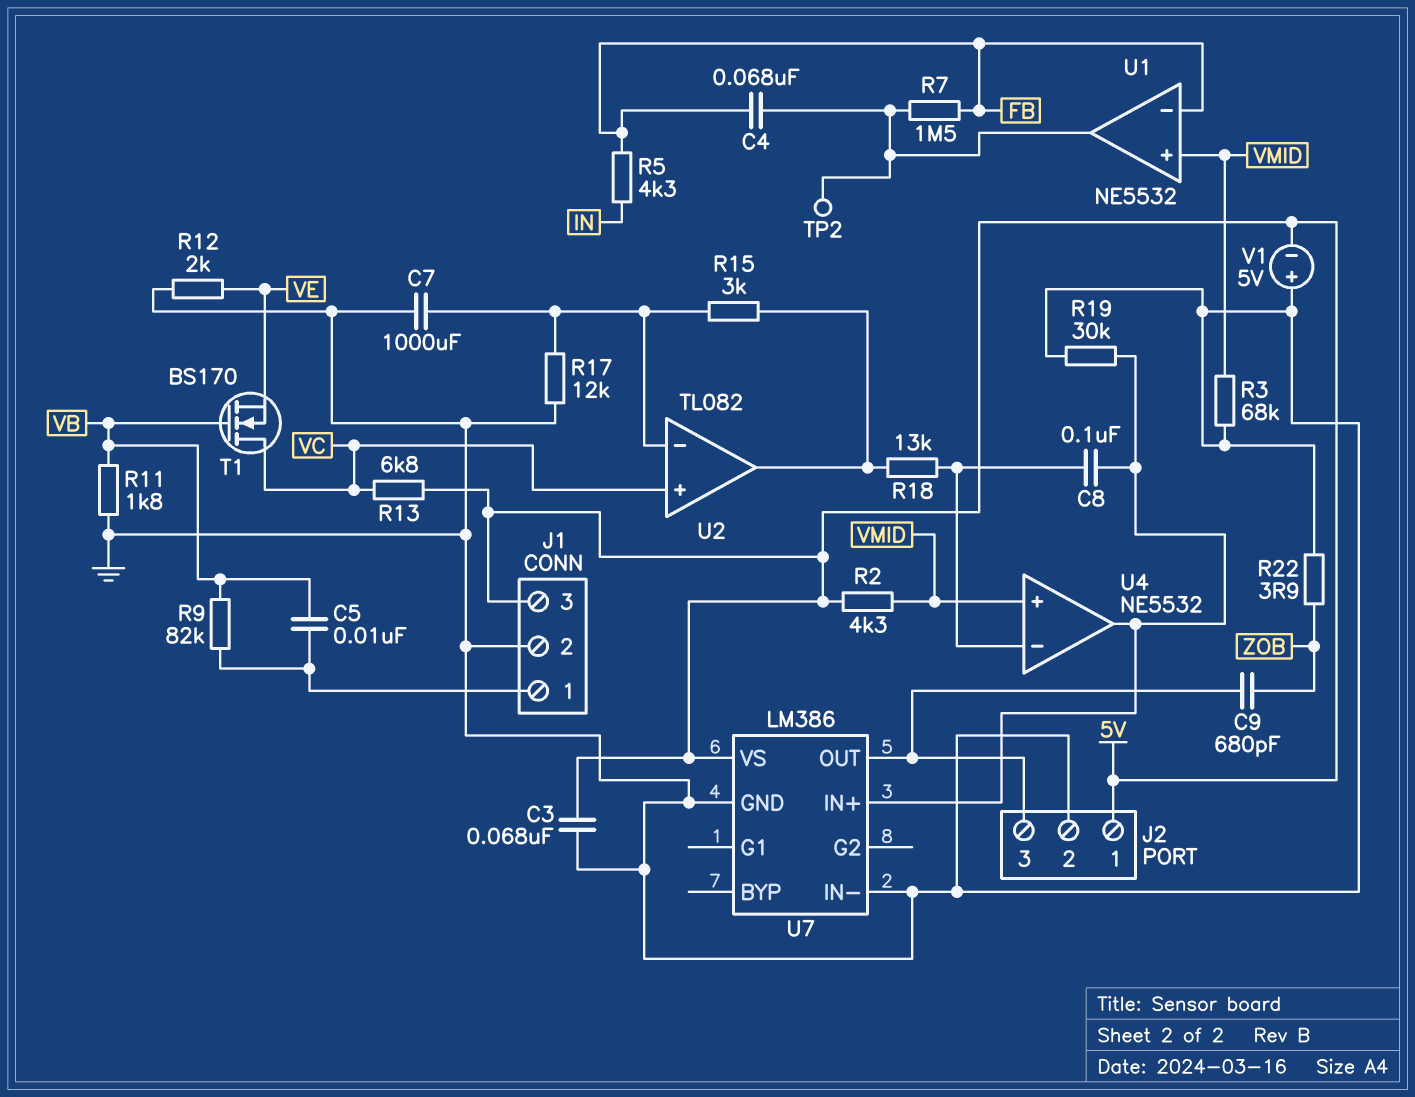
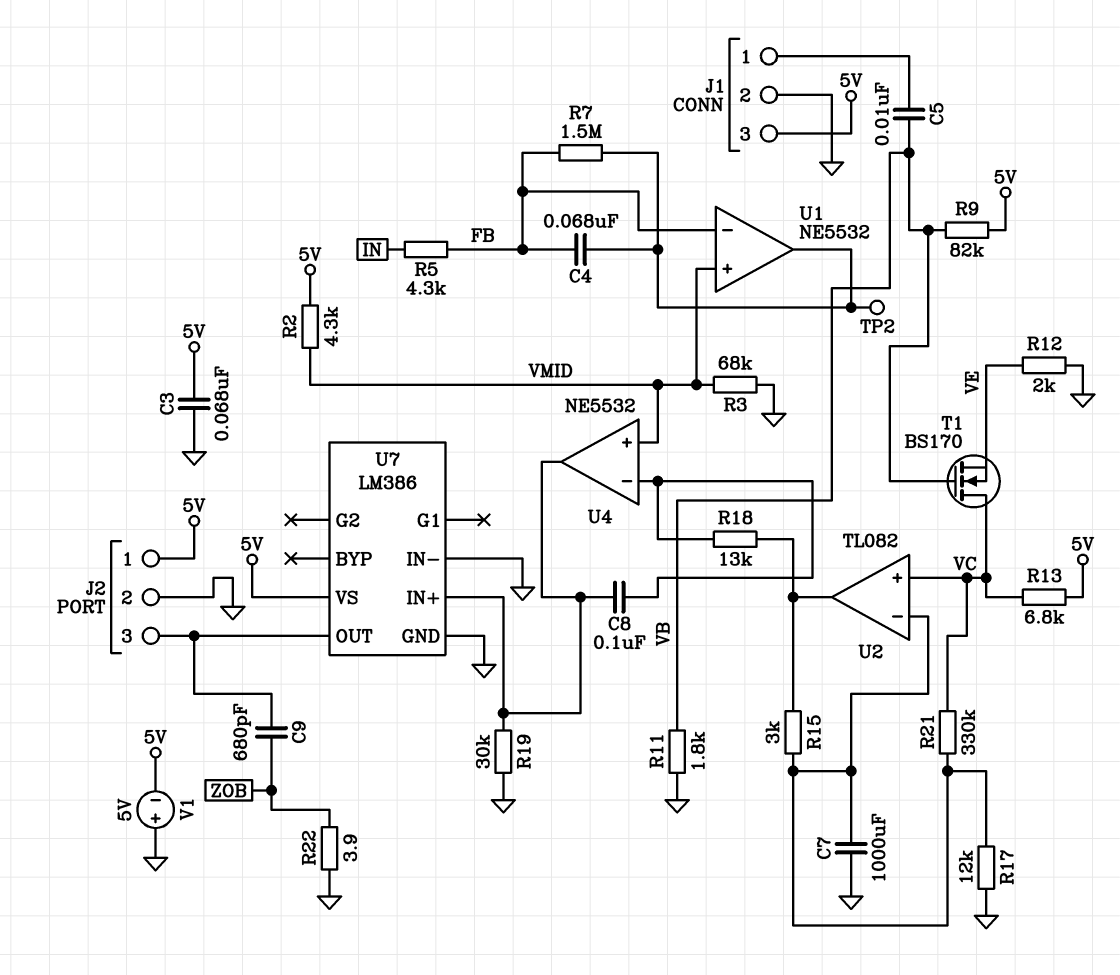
R9: 82k (J1/1, VB) -> 82k (5V, VB)
R21: none -> 330k (U2/in-, VC)

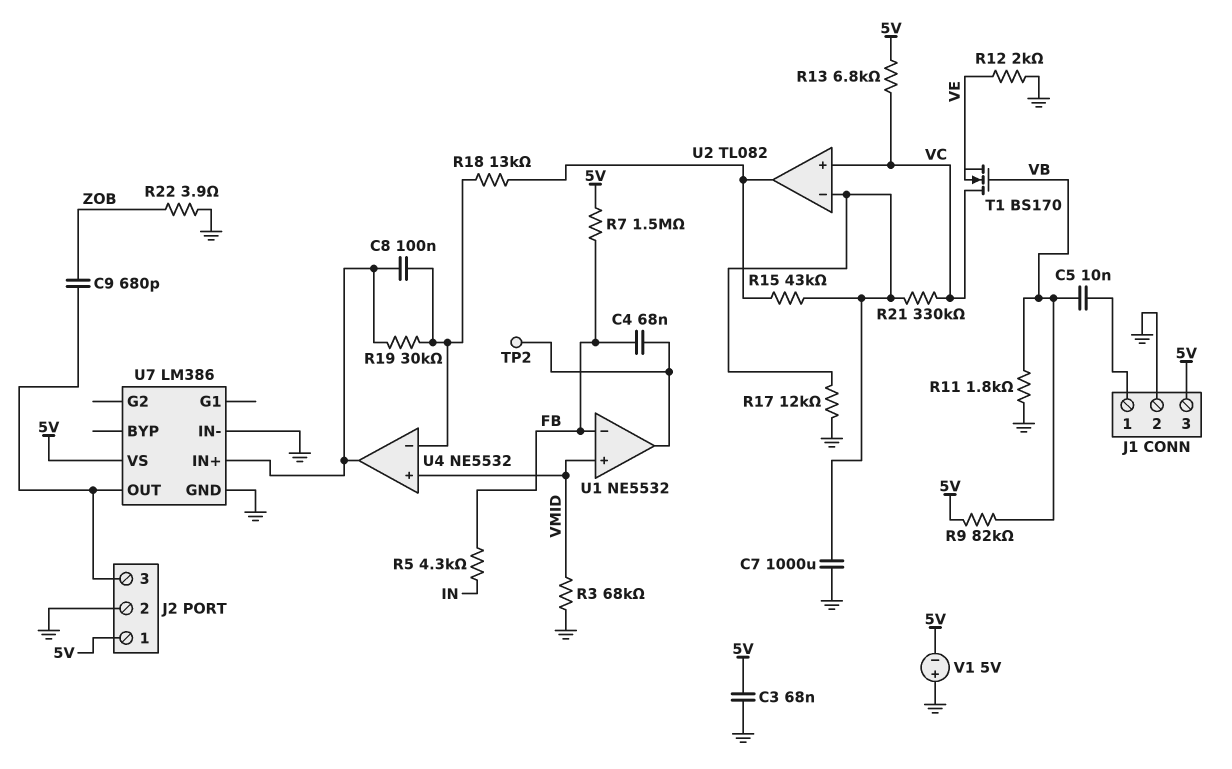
R2: 4.3k (5V, VMID) -> none
R7: 1.5M (FB, U1/out) -> 1.5M (5V, FB)
R15: 3k (U2/in-, U2/out) -> 43k (U2/in-, U2/out)
R19: 30k (GND, U4/out) -> 30k (U4/in-, U4/out)

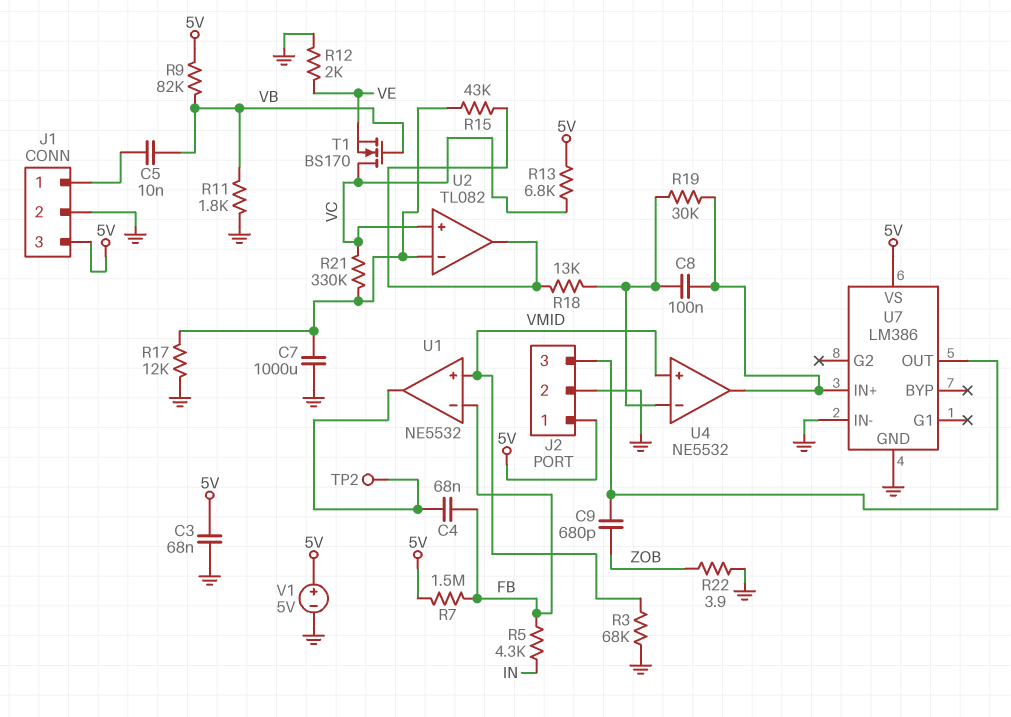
V1: 5V (plus GND, minus 5V) -> 5V (plus 5V, minus GND)

